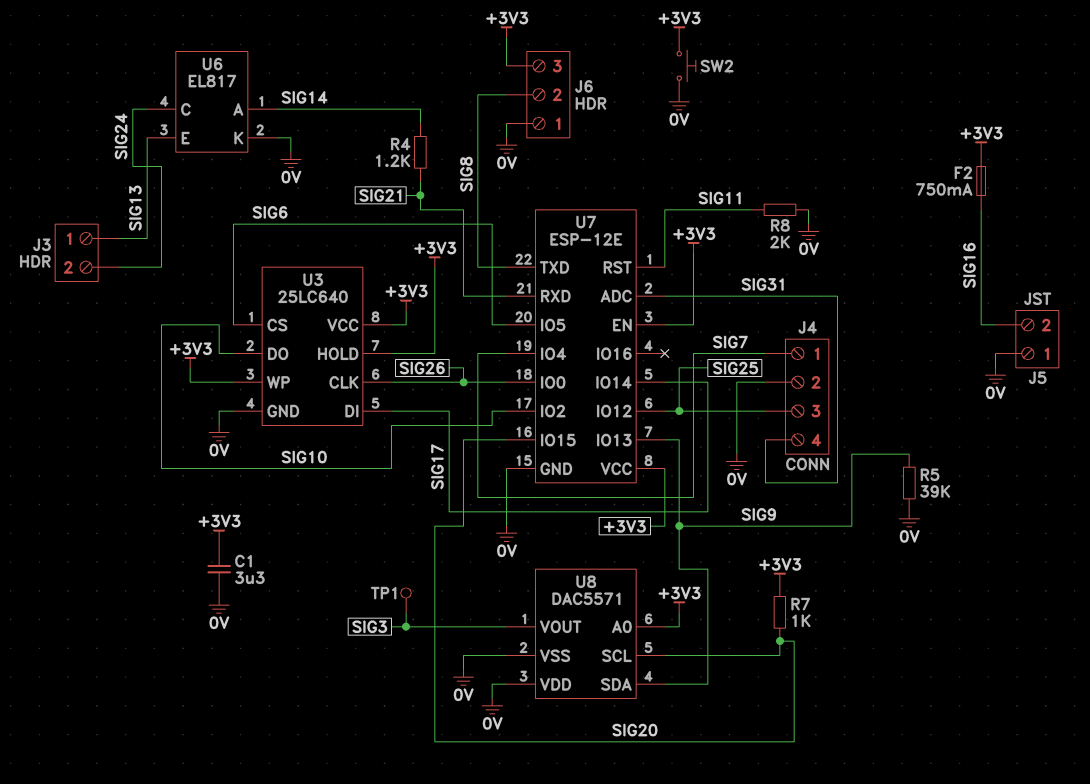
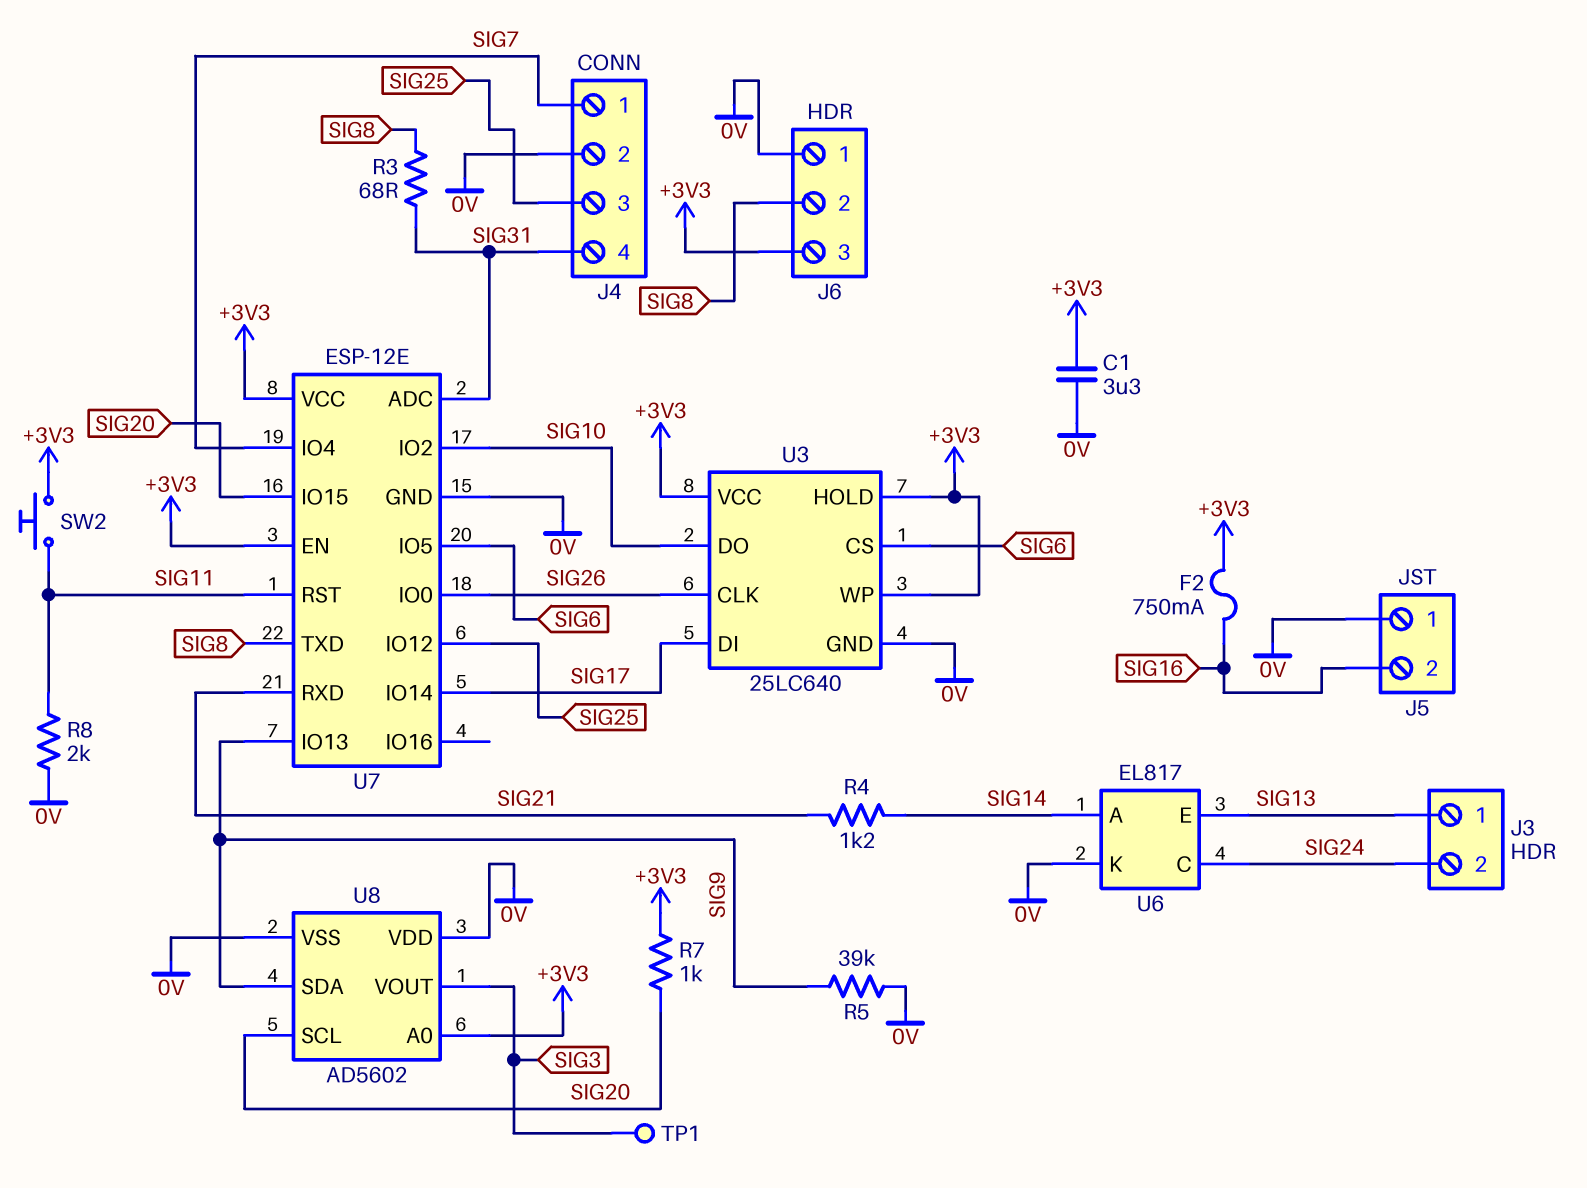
R3: none -> 68 (SIG8, SIG31)
SW2: button (+3V3, 0V) -> button (+3V3, SIG11)
U8: DAC5571 -> AD5602

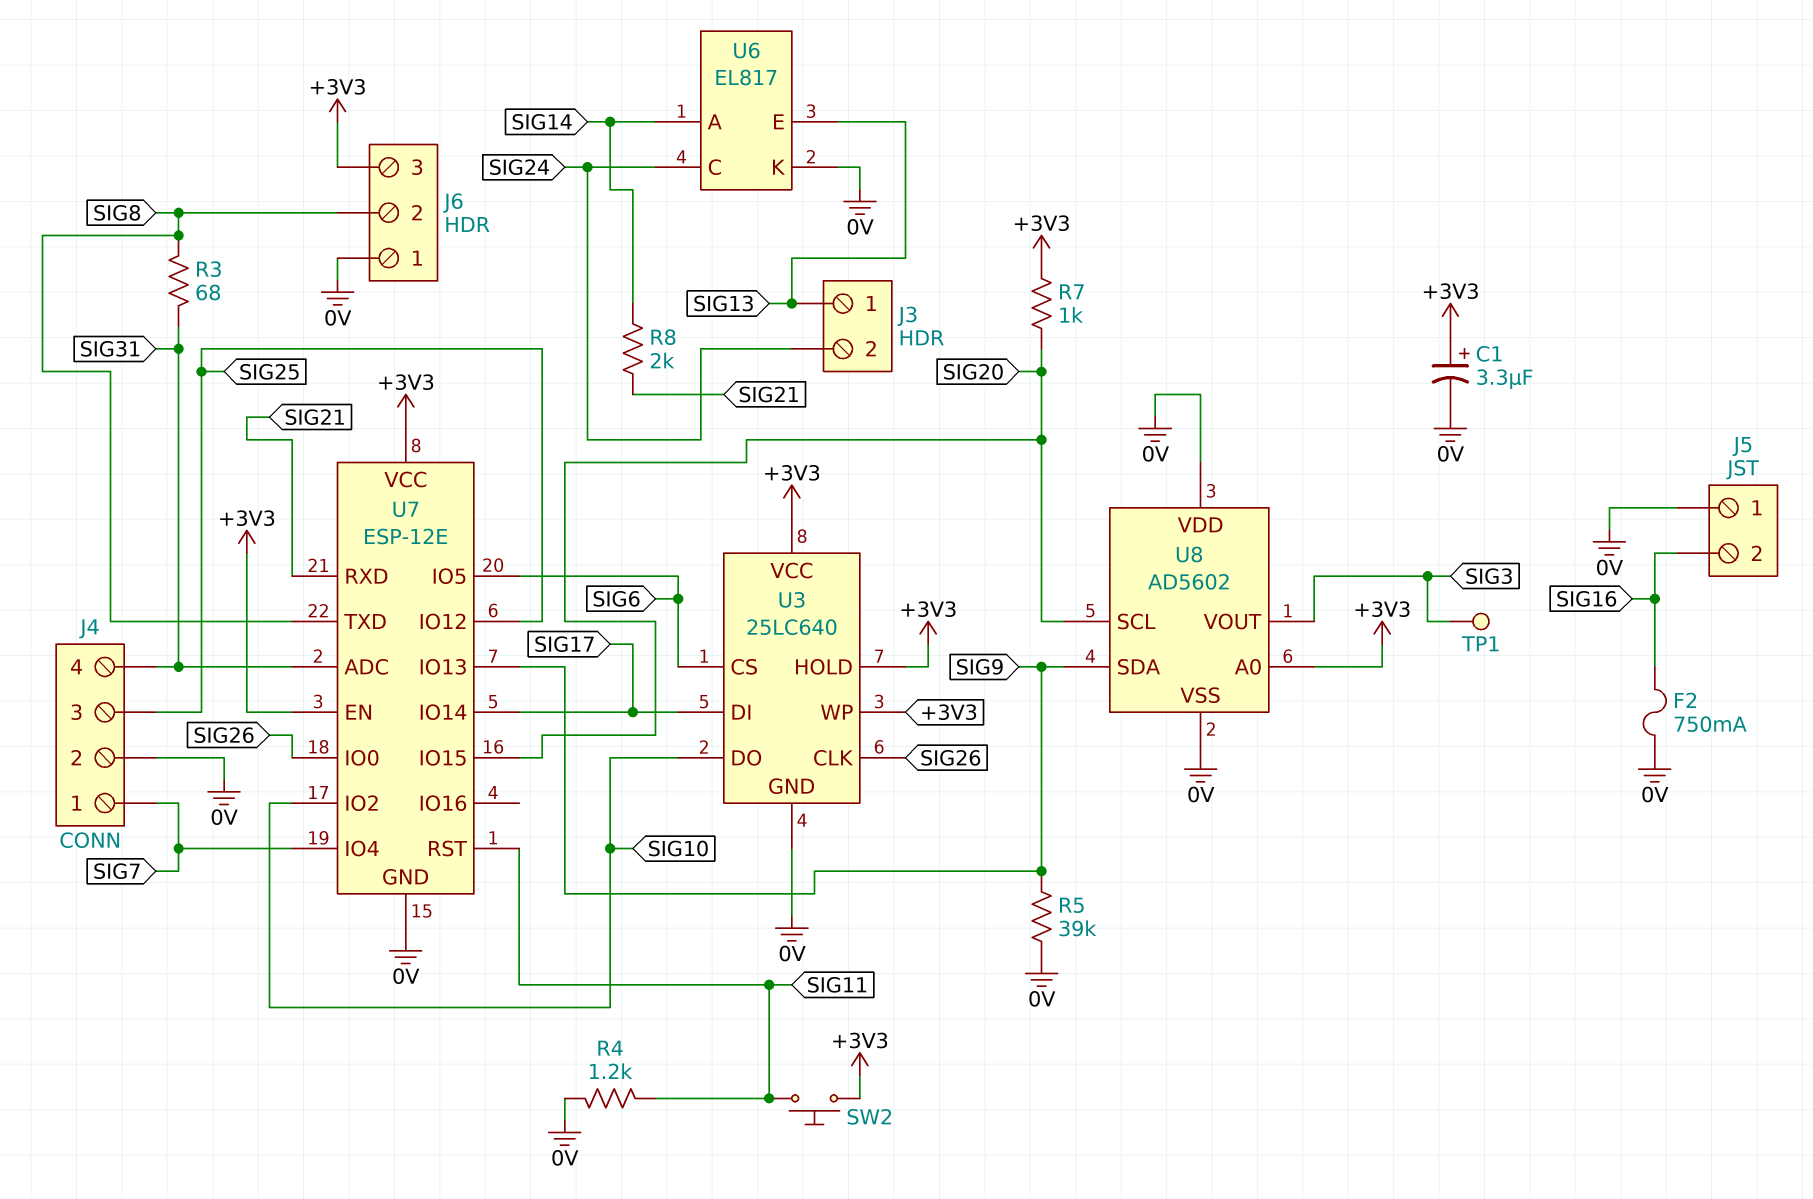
C1: 3.3uF (+3V3, 0V) -> 3.3uF (plus +3V3, minus 0V)
F2: 750mA (+3V3, SIG16) -> 750mA (0V, SIG16)
R4: 1.2k (SIG14, SIG21) -> 1.2k (0V, SIG11)
R8: 2k (0V, SIG11) -> 2k (SIG14, SIG21)

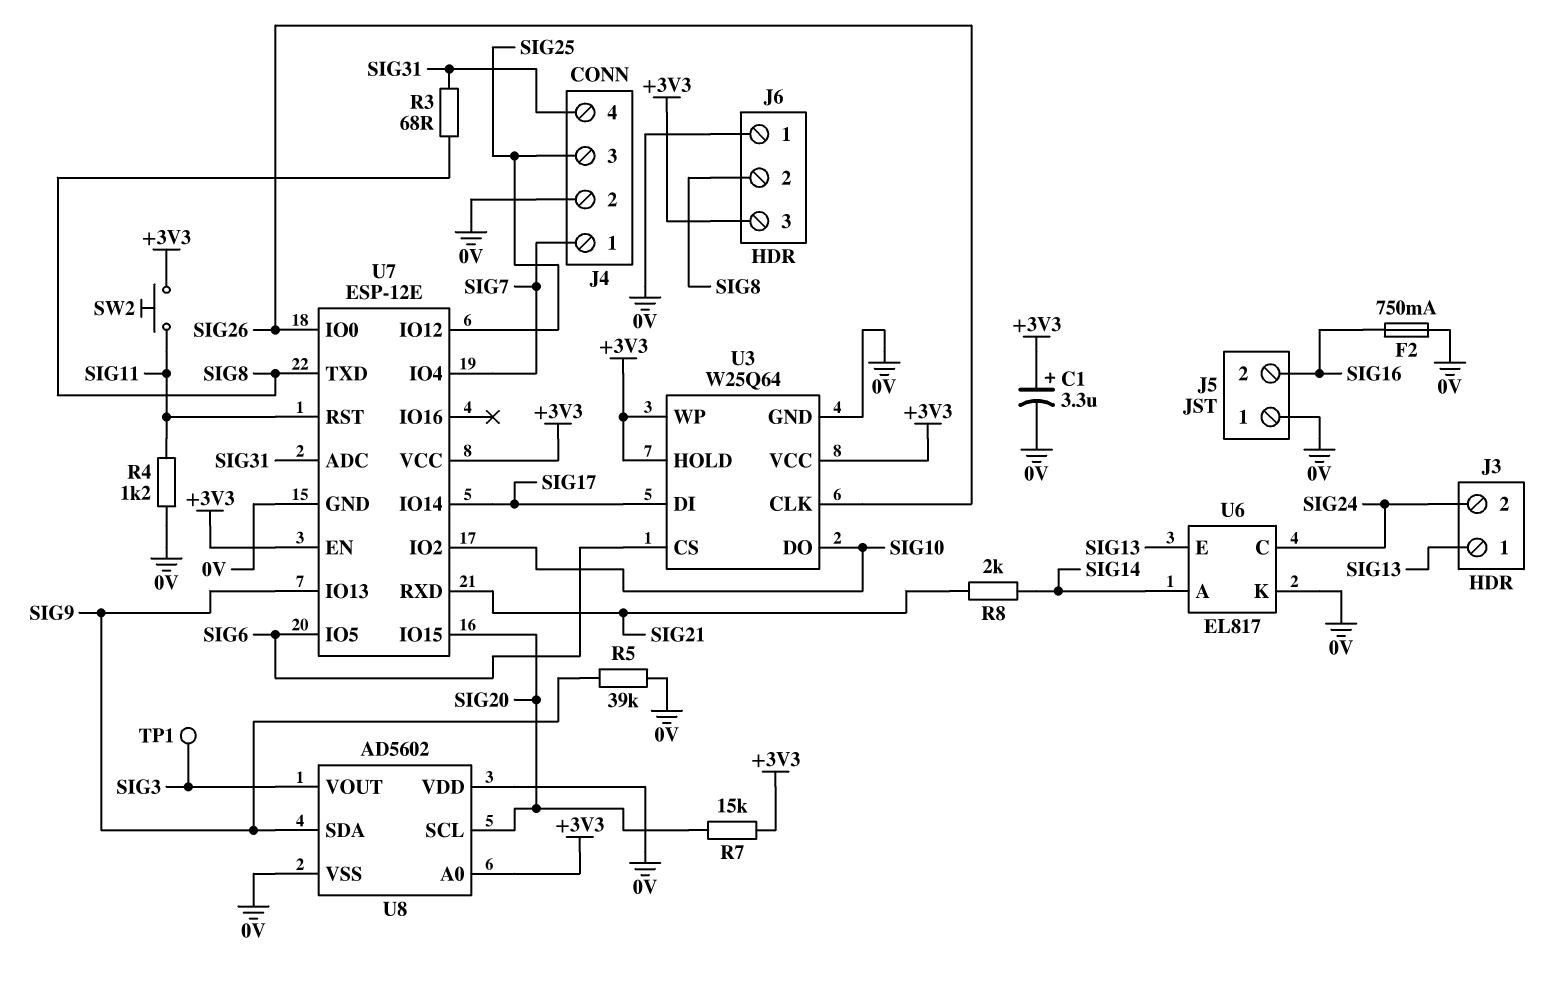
R7: 1k (+3V3, SIG20) -> 15k (+3V3, SIG20)
U3: 25LC640 -> W25Q64

